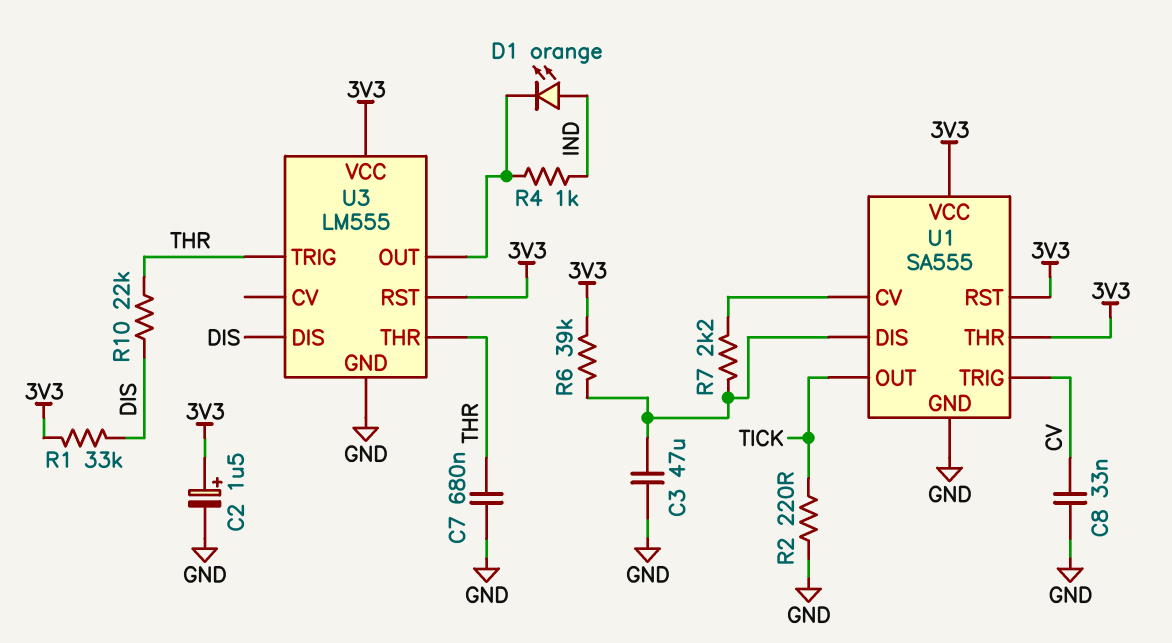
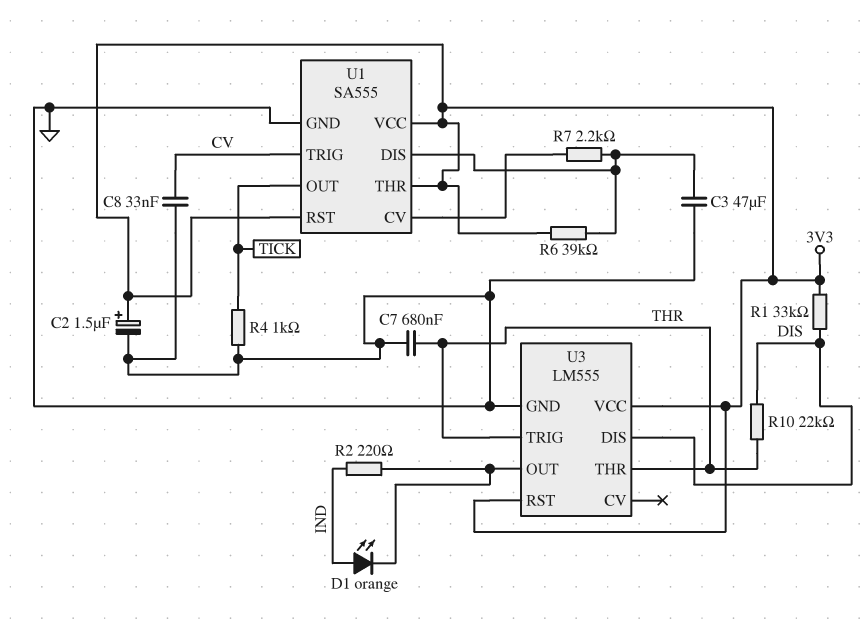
R2: 220 (GND, TICK) -> 220 (IND, U3/OUT)
R4: 1k (IND, U3/OUT) -> 1k (GND, TICK)

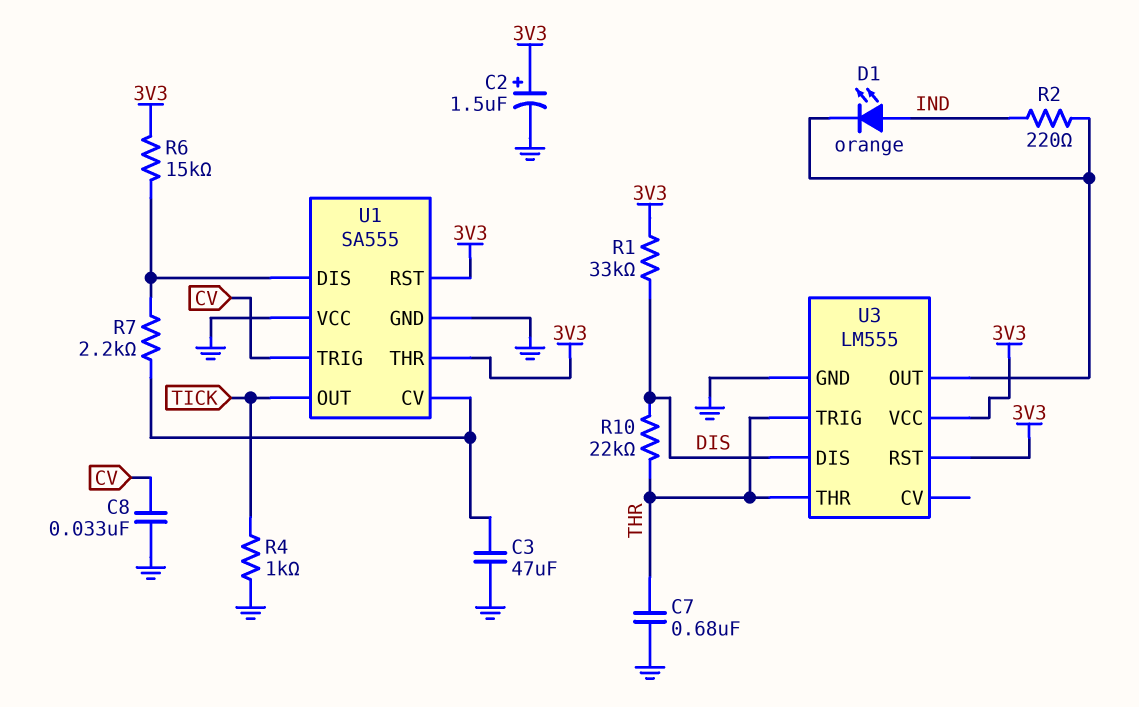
C3: 47uF (GND, U1/DIS) -> 47uF (GND, U1/CV)
R6: 39k (3V3, U1/DIS) -> 15k (3V3, U1/DIS)
U1 pin VCC: 3V3 -> GND

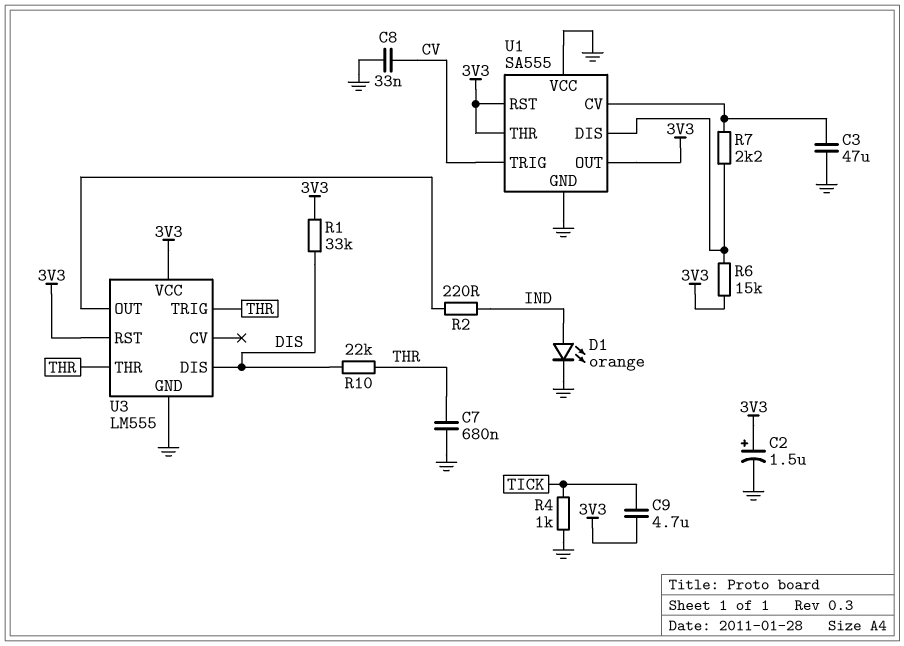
C9: none -> 4.7uF (3V3, TICK)
D1: LED orange (A IND, K U3/OUT) -> LED orange (A IND, K GND)
U1 pin OUT: TICK -> 3V3

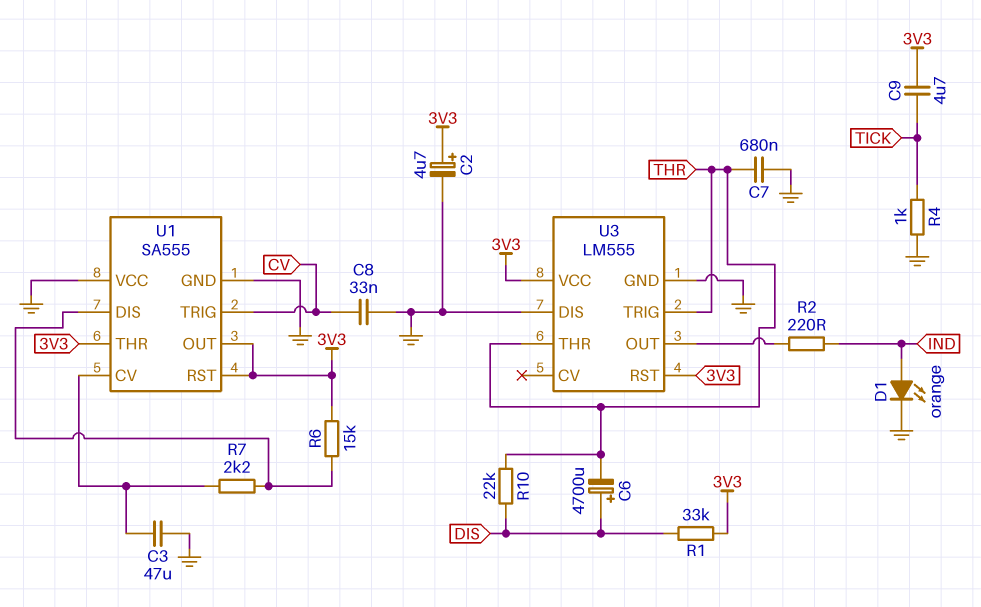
C2: 1.5uF (plus 3V3, minus GND) -> 4.7uF (plus 3V3, minus GND)
C6: none -> 4700uF (plus DIS, minus THR)
U3 pin DIS: DIS -> GND

